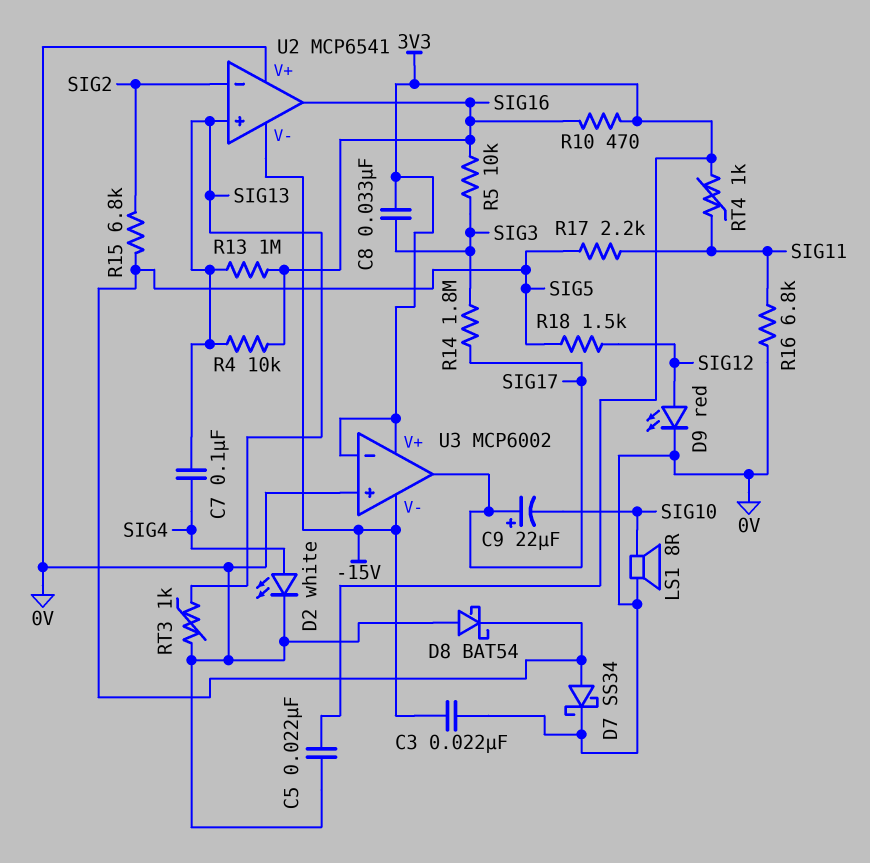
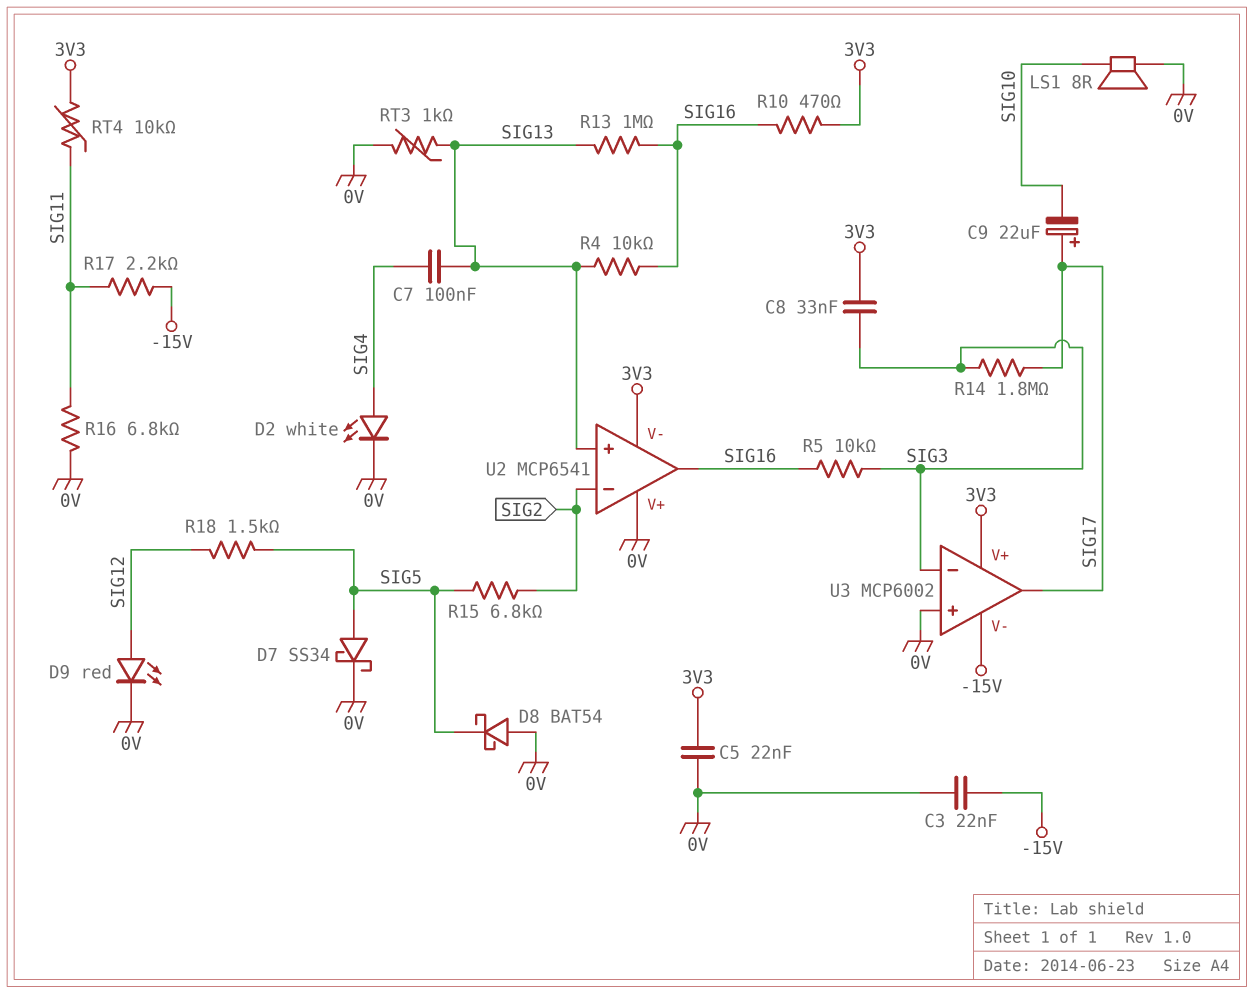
R17: 2.2k (SIG5, SIG11) -> 2.2k (-15V, SIG11)
RT4: 1k (3V3, SIG11) -> 10k (3V3, SIG11)
U2 pin V-: -15V -> 3V3
U3 pin in-: 3V3 -> SIG3

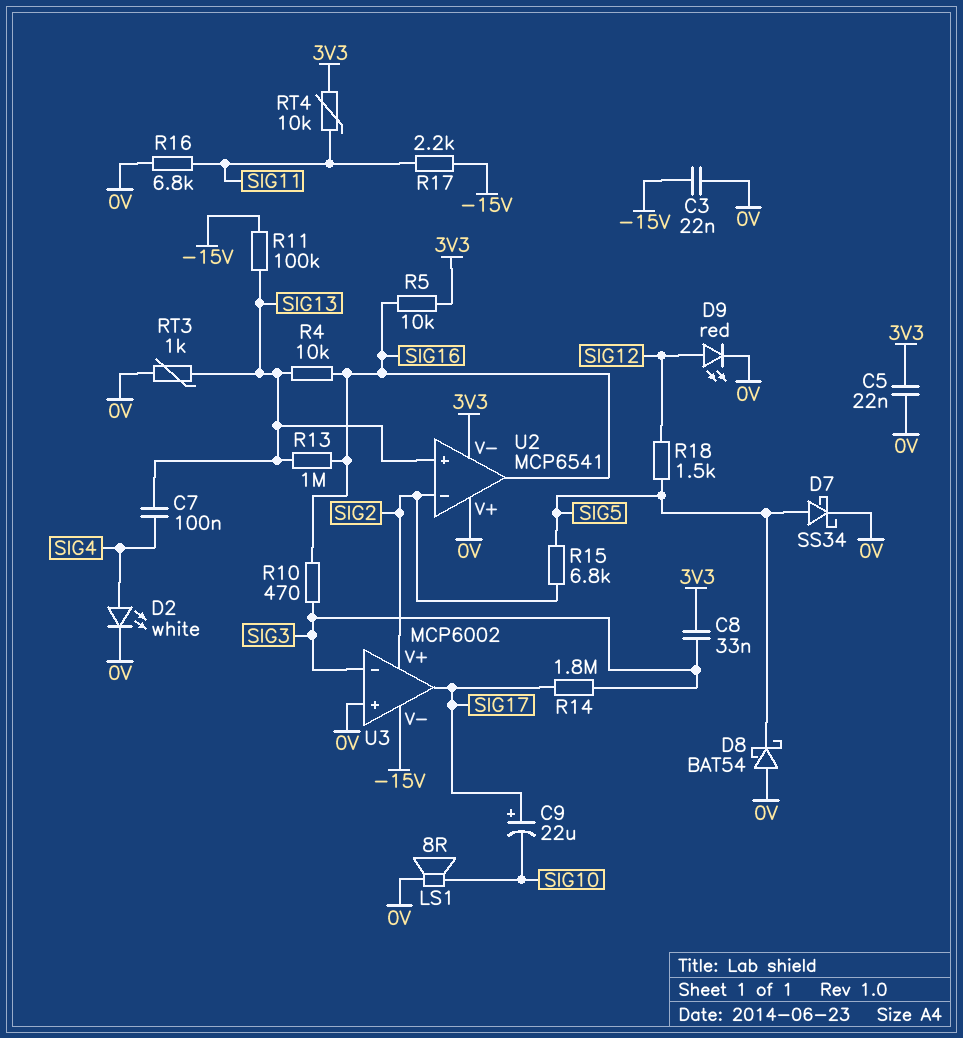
R5: 10k (SIG3, SIG16) -> 10k (3V3, SIG16)
R10: 470 (3V3, SIG16) -> 470 (SIG3, SIG16)
R11: none -> 100k (-15V, SIG13)
U3 pin V+: 3V3 -> SIG2

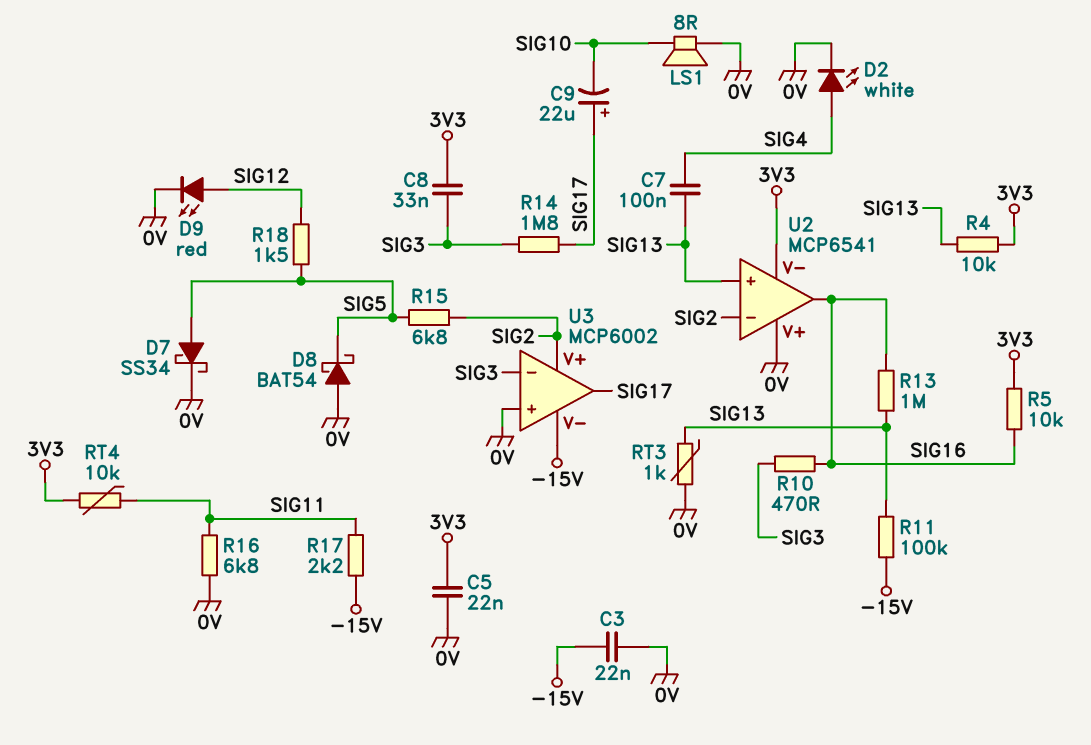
R4: 10k (SIG13, SIG16) -> 10k (3V3, SIG13)

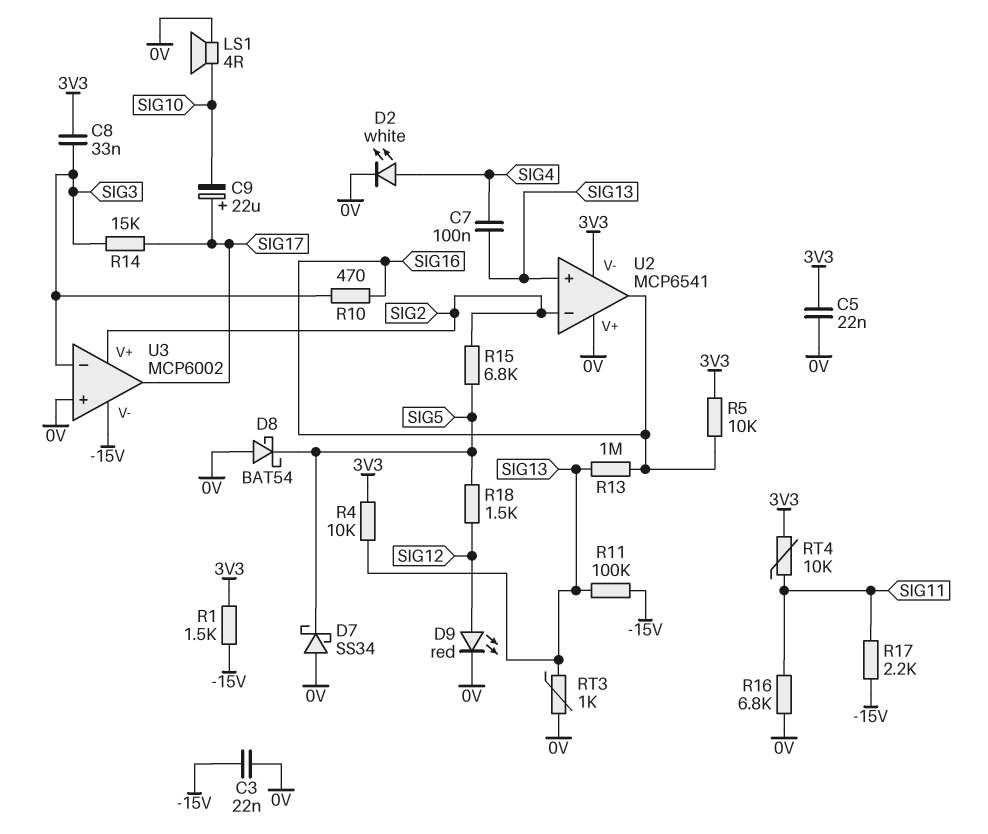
D7: schottky SS34 (A SIG5, K 0V) -> schottky SS34 (A 0V, K SIG5)
LS1: speaker 8R (0V, SIG10) -> speaker 4R (0V, SIG10)
R1: none -> 1.5k (-15V, 3V3)
R14: 1.8M (SIG3, SIG17) -> 15k (SIG3, SIG17)

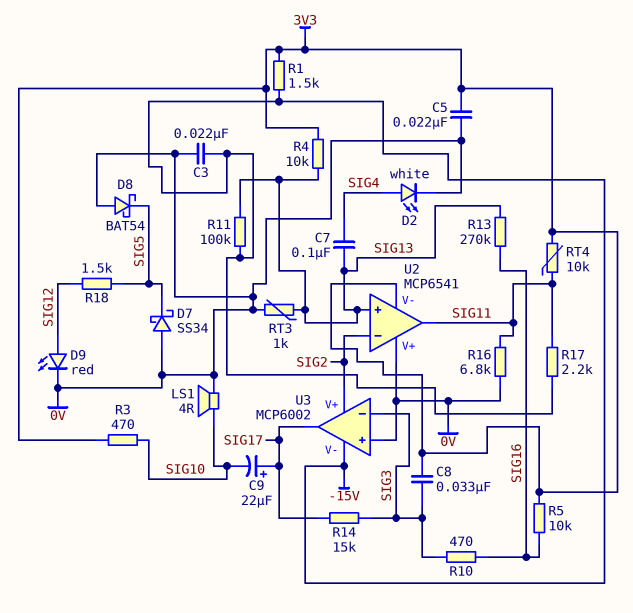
R3: none -> 470 (3V3, SIG10)
R13: 1M (SIG13, SIG16) -> 270k (SIG13, SIG16)
R15: 6.8k (SIG2, SIG5) -> none
U2 pin out: SIG16 -> SIG11

